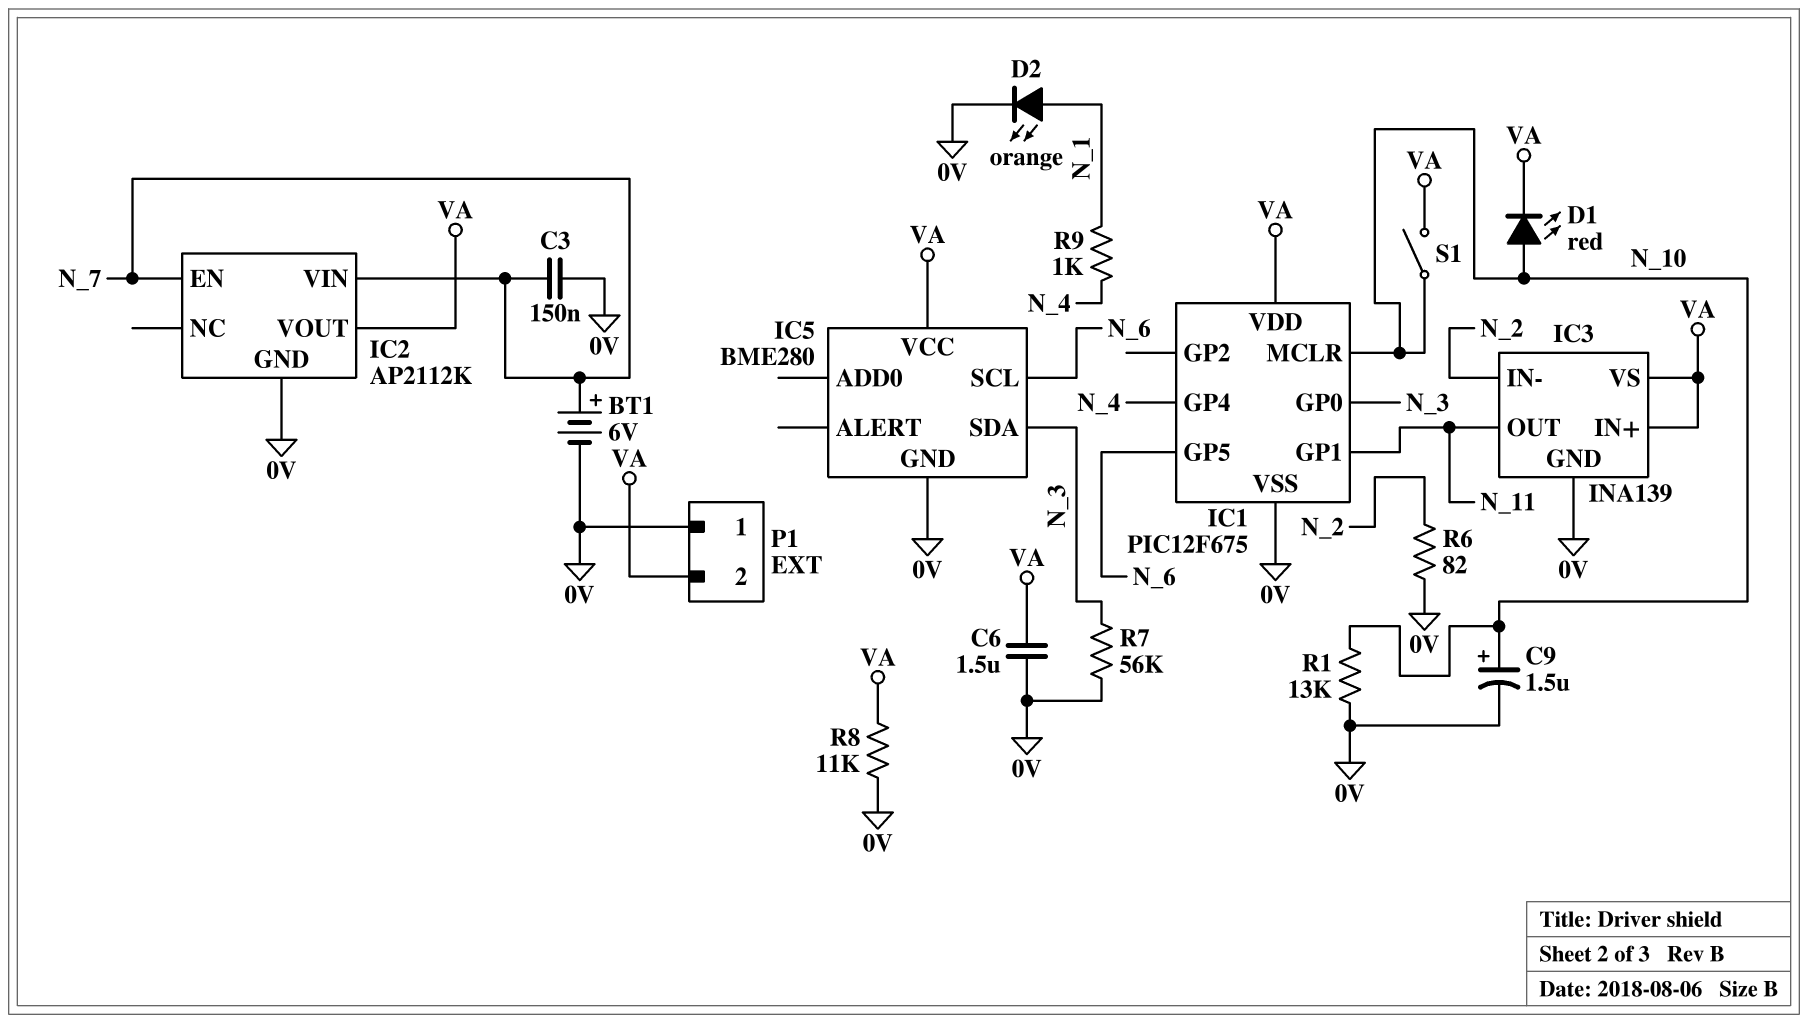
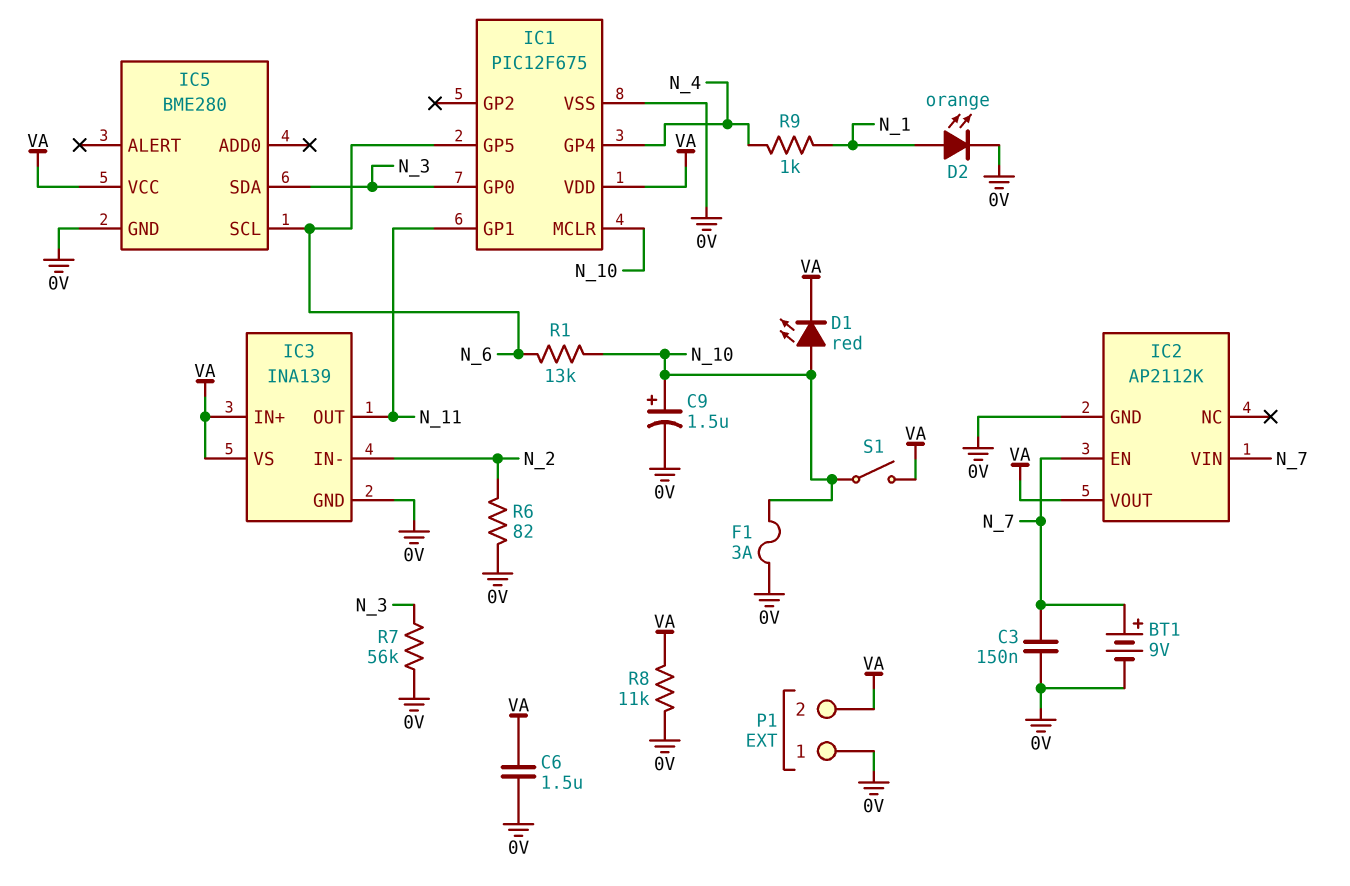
BT1: 6V (plus N_7, minus 0V) -> 9V (plus N_7, minus 0V)
F1: none -> 3A (0V, N_10)
R1: 13k (0V, N_10) -> 13k (N_6, N_10)

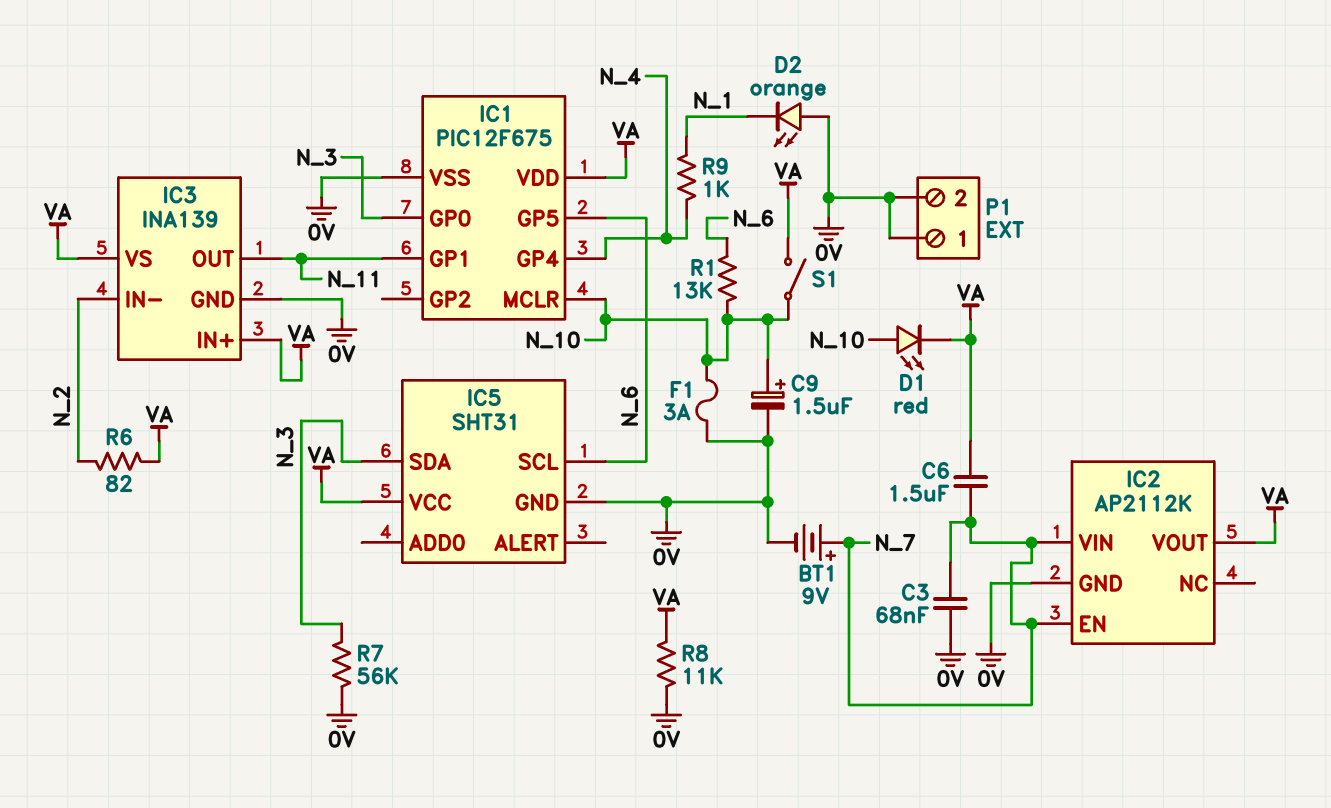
C3: 150nF (0V, N_7) -> 68nF (0V, N_7)
C6: 1.5uF (0V, VA) -> 1.5uF (N_7, VA)
D2: LED orange (A N_1, K 0V) -> LED orange (A 0V, K N_1)
IC5: BME280 -> SHT31
P1 pin 2: VA -> 0V
R6: 82 (0V, N_2) -> 82 (N_2, VA)

